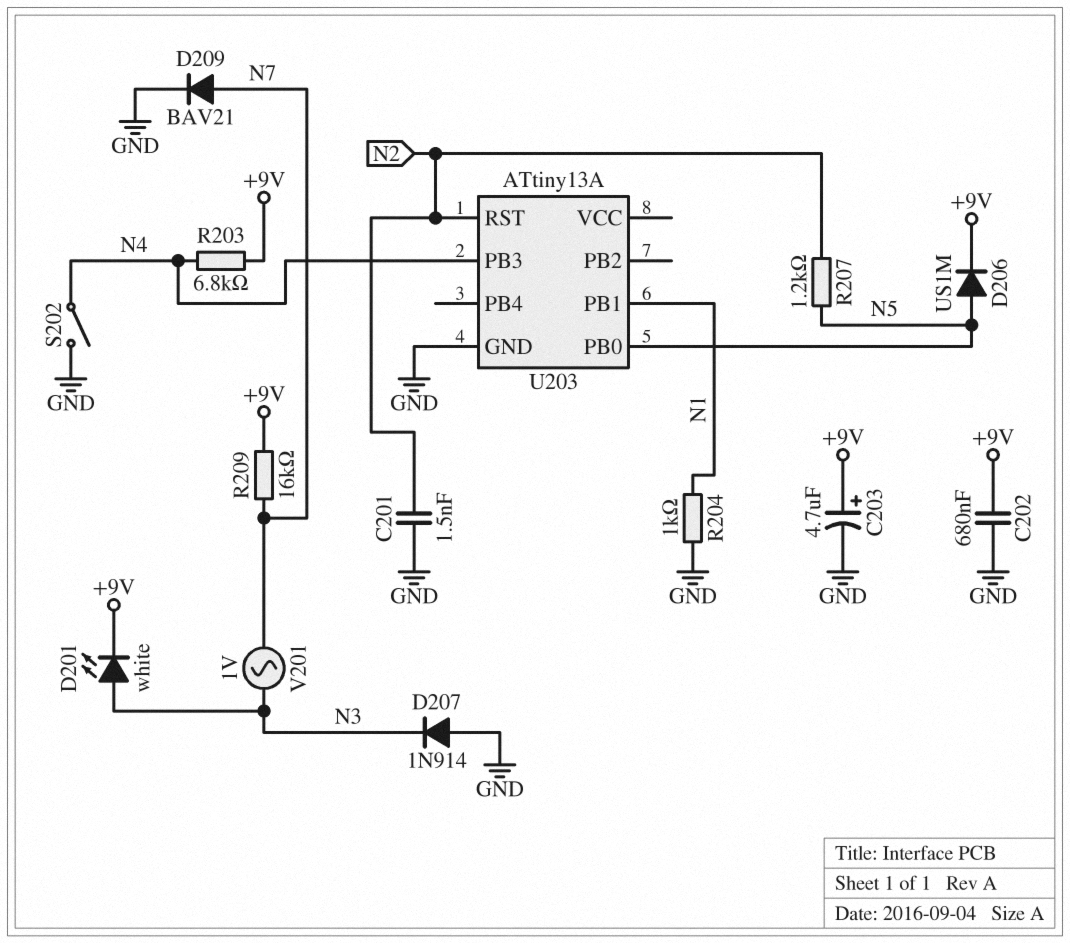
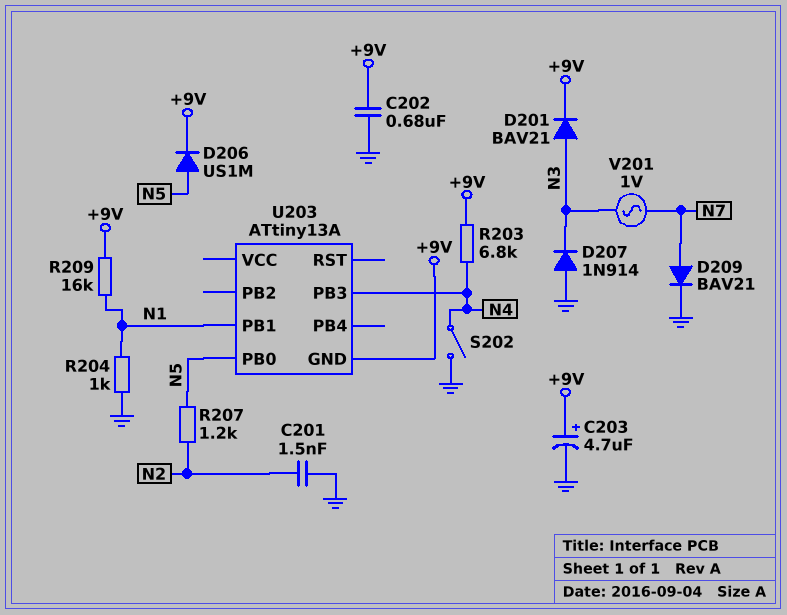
D201: LED white (A N3, K +9V) -> diode BAV21 (A N3, K +9V)
R209: 16k (+9V, N7) -> 16k (+9V, N1)
U203 pin GND: GND -> +9V
U203 pin RST: N2 -> none

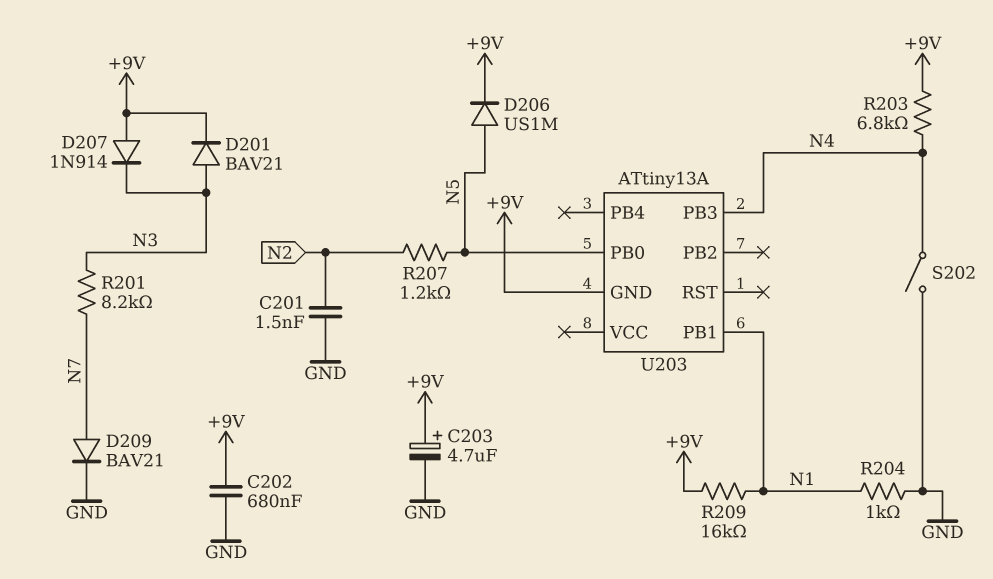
D207: diode 1N914 (A GND, K N3) -> diode 1N914 (A +9V, K N3)
R201: none -> 8.2k (N3, N7)
V201: AC 1V (N3, N7) -> none

